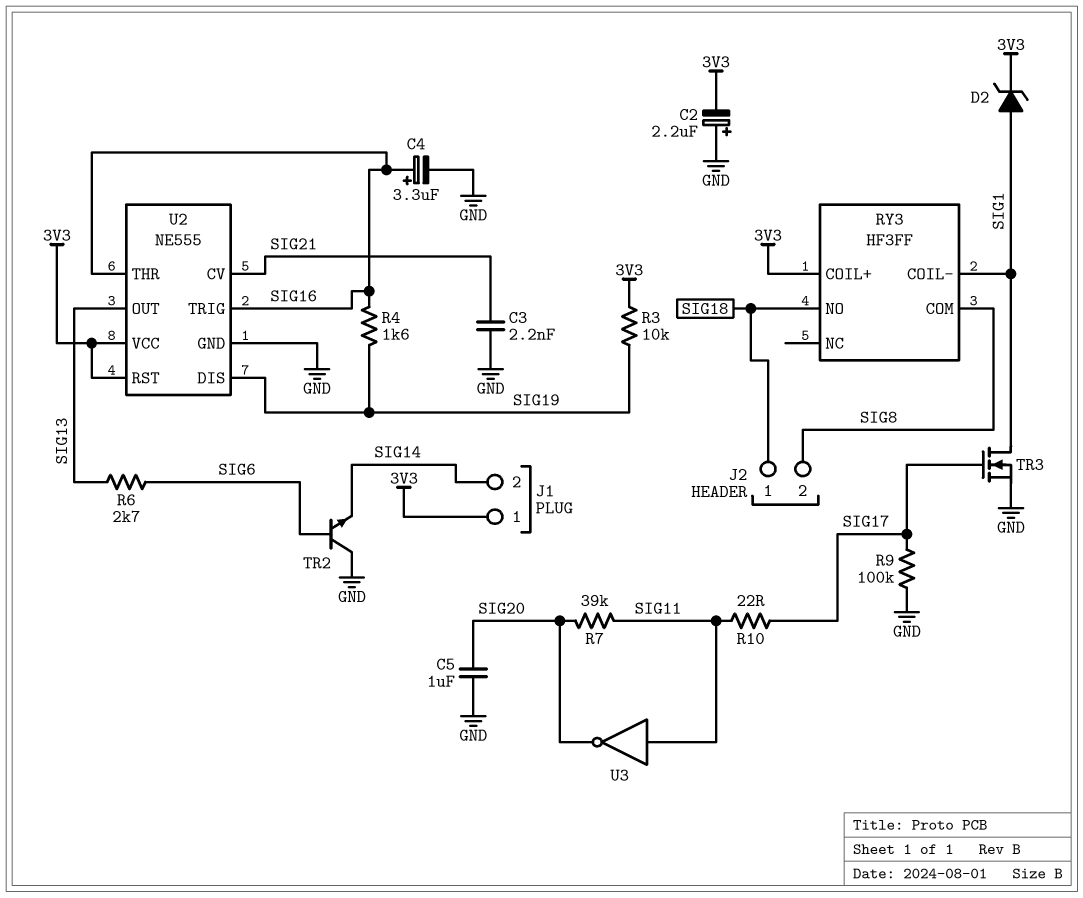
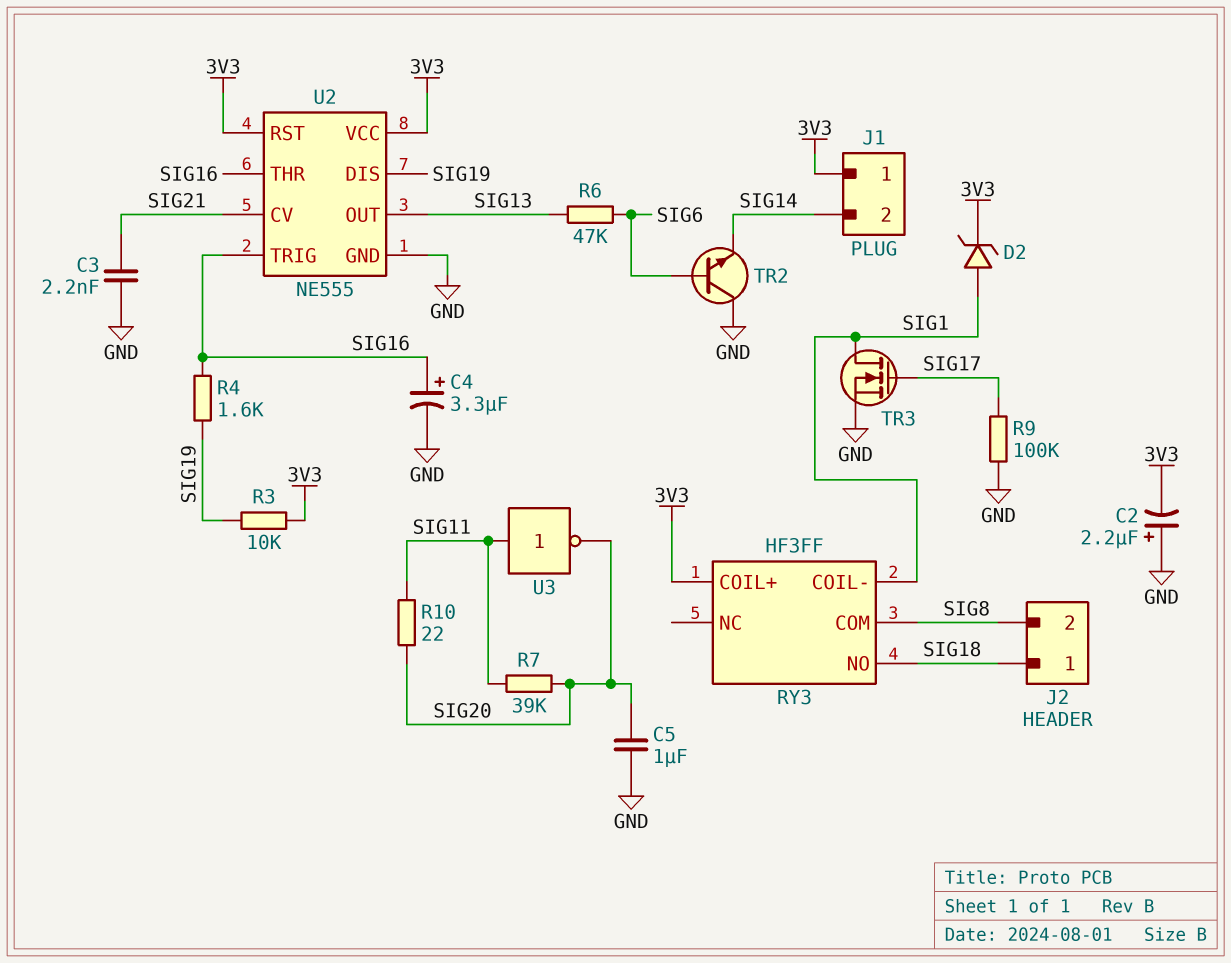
R6: 2.7k (SIG6, SIG13) -> 47k (SIG6, SIG13)
R10: 22 (SIG11, SIG17) -> 22 (SIG11, SIG20)

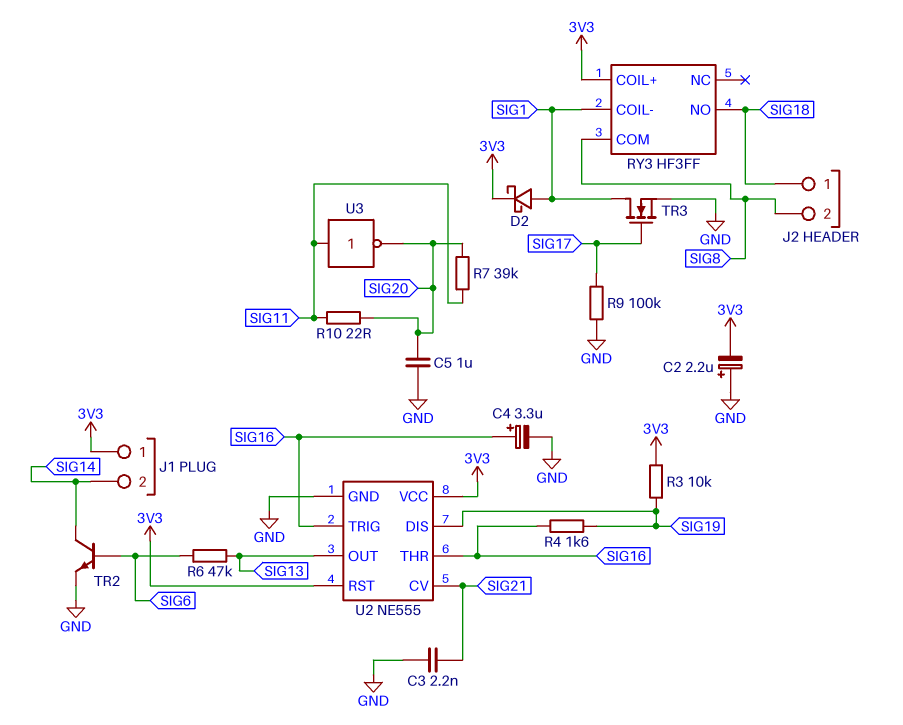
D2: zener (A SIG1, K 3V3) -> schottky (A SIG1, K 3V3)
TR2: NPN (B SIG6, C GND, E SIG14) -> NPN (B SIG6, C SIG14, E GND)

